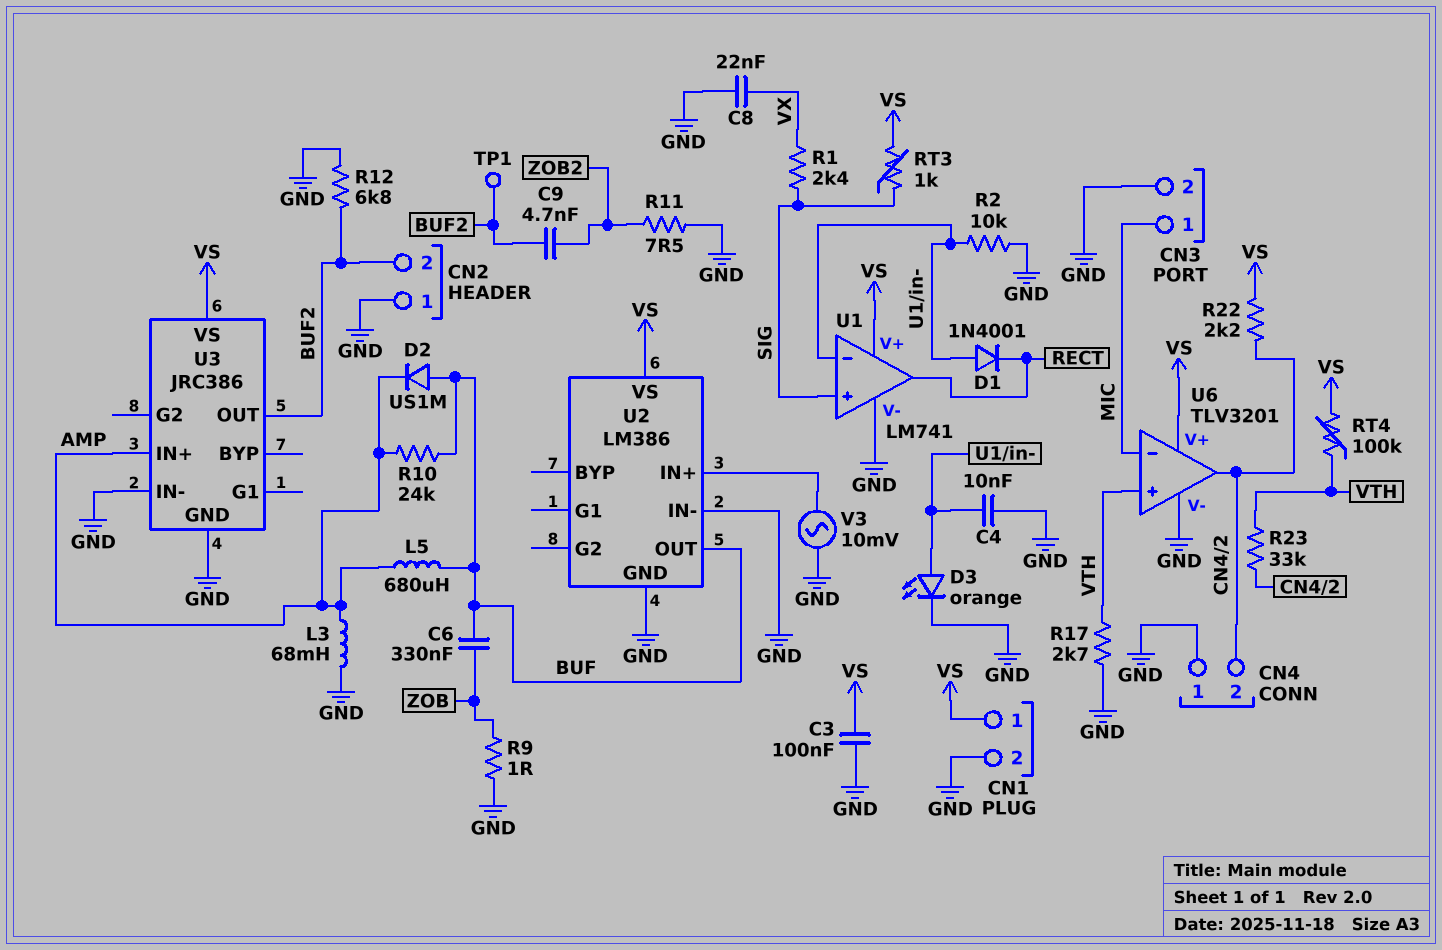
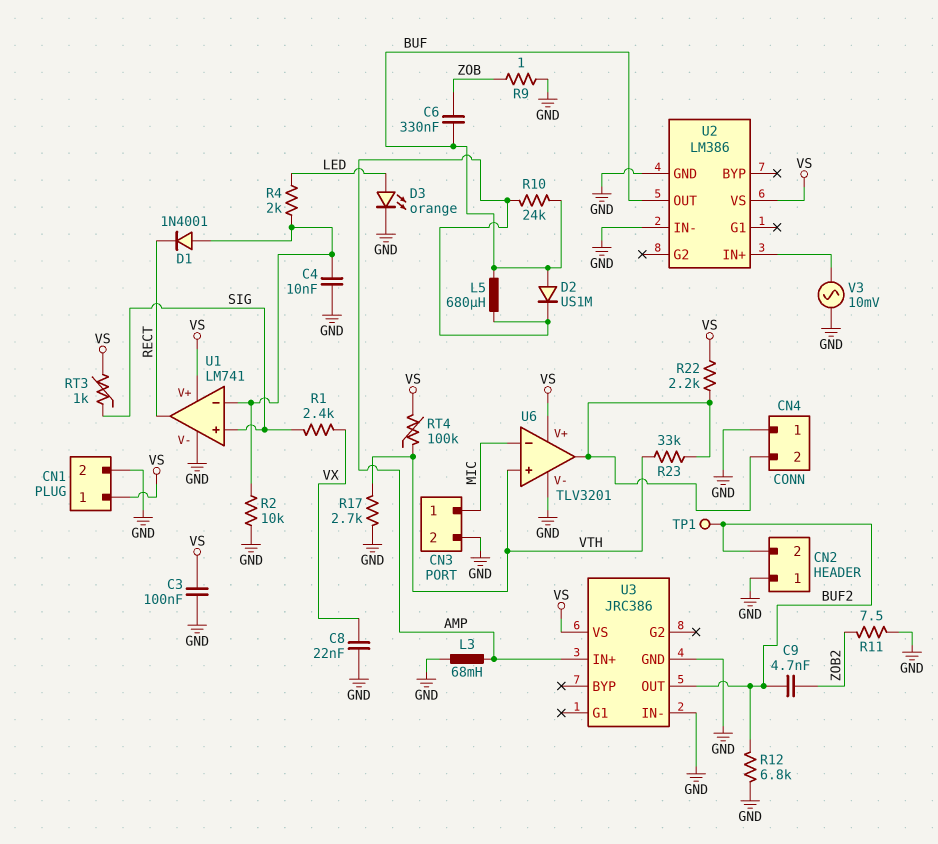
D3: LED orange (A U1/in-, K GND) -> LED orange (A LED, K GND)
R4: none -> 2k (LED, U1/in-)

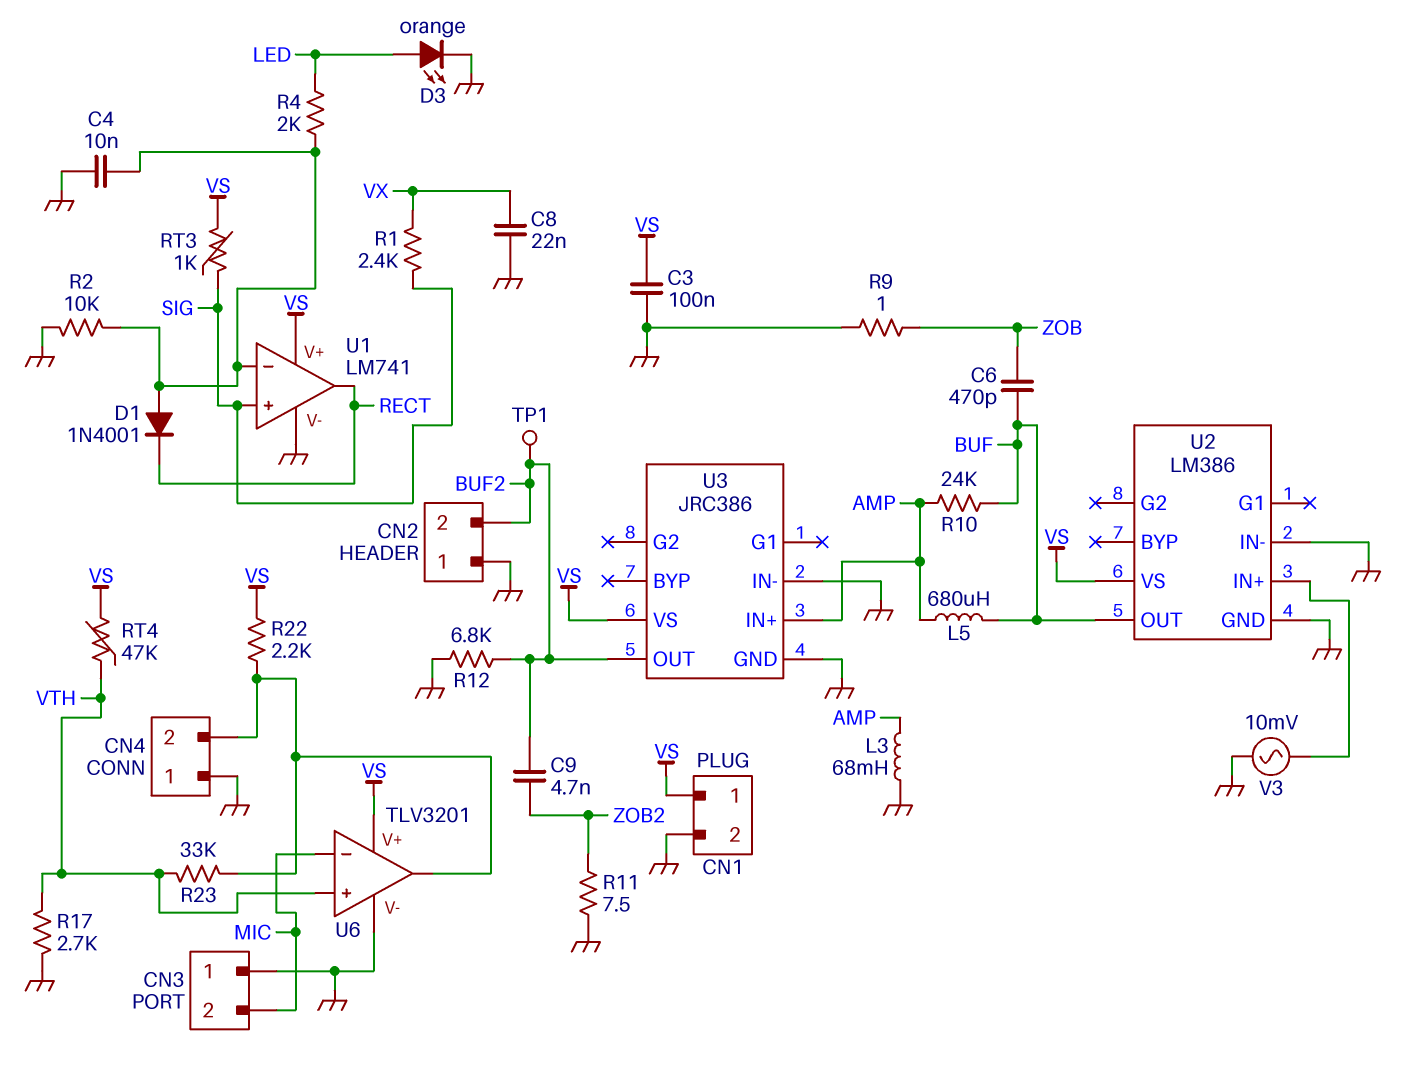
C6: 330nF (BUF, ZOB) -> 470pF (BUF, ZOB)
CN3 pin 1: MIC -> GND
CN3 pin 2: GND -> MIC
D2: diode US1M (A BUF, K AMP) -> none
RT4: 100k (VS, VTH) -> 47k (VS, VTH)

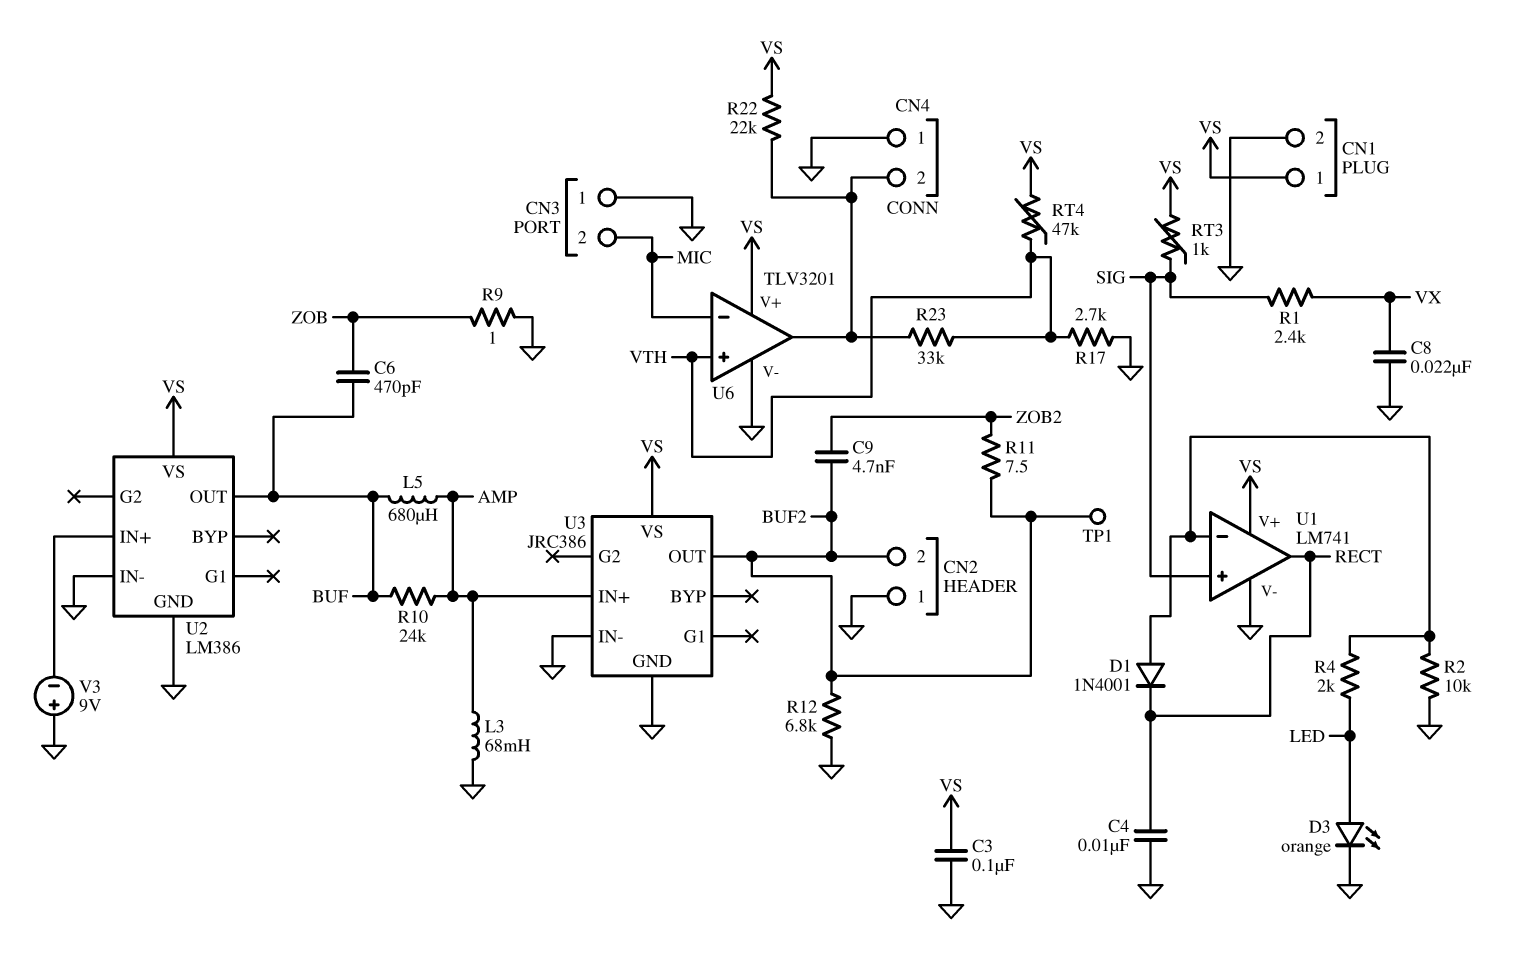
C4: 10nF (GND, U1/in-) -> 10nF (GND, RECT)
R11: 7.5 (GND, ZOB2) -> 7.5 (BUF2, ZOB2)
R22: 2.2k (CN4/2, VS) -> 22k (CN4/2, VS)
V3: AC 10mV (GND, U2/IN+) -> 9V (plus GND, minus U2/IN+)

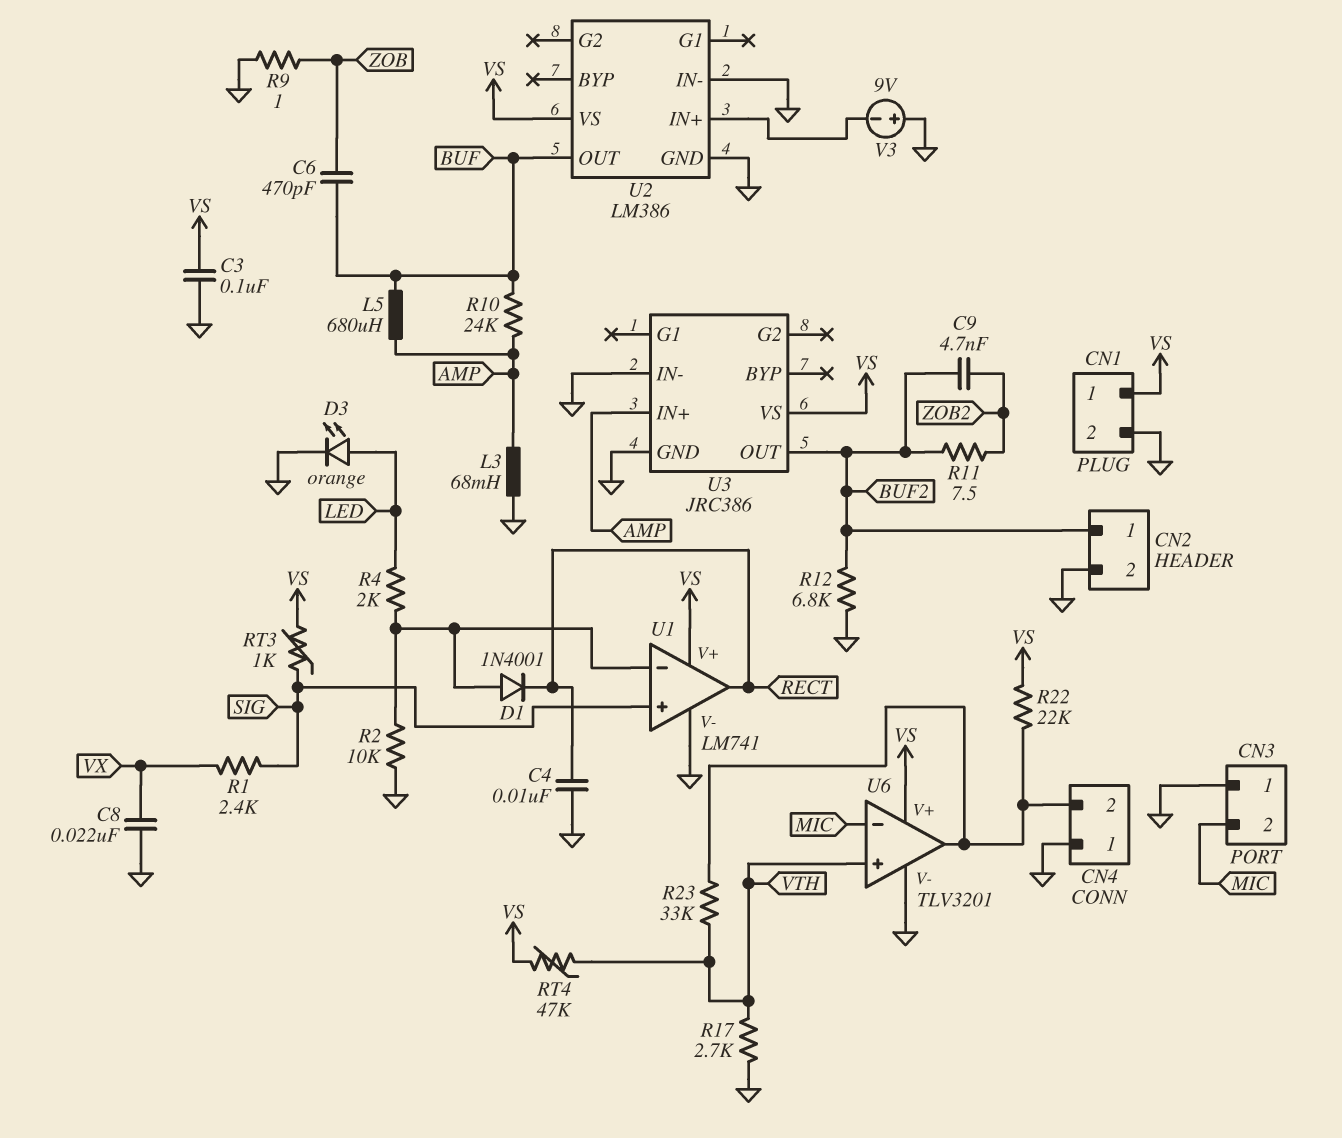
CN2 pin 1: GND -> BUF2
CN2 pin 2: BUF2 -> GND
TP1: test point (BUF2) -> none

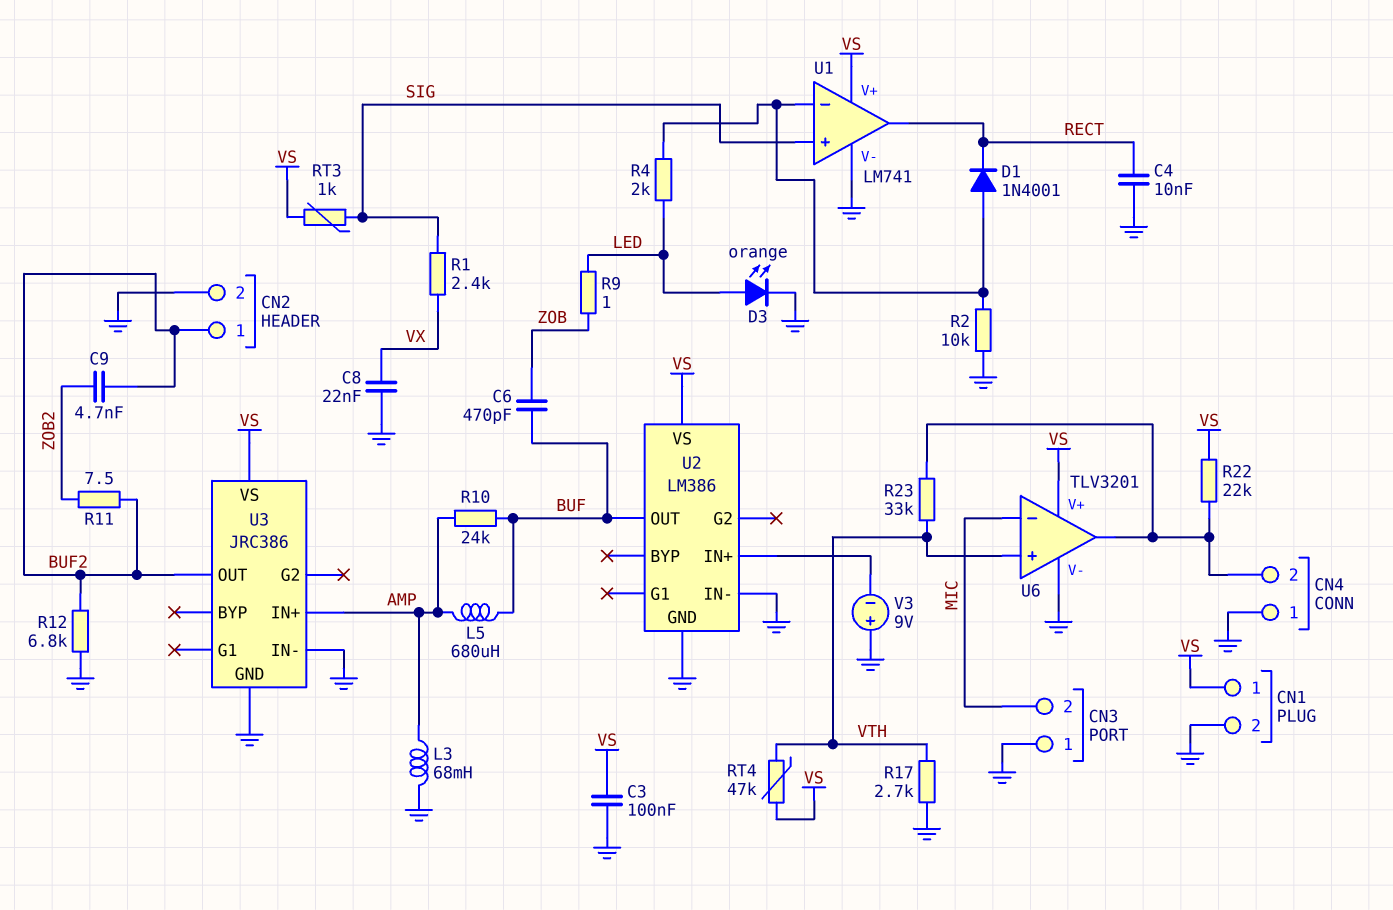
R9: 1 (GND, ZOB) -> 1 (LED, ZOB)

